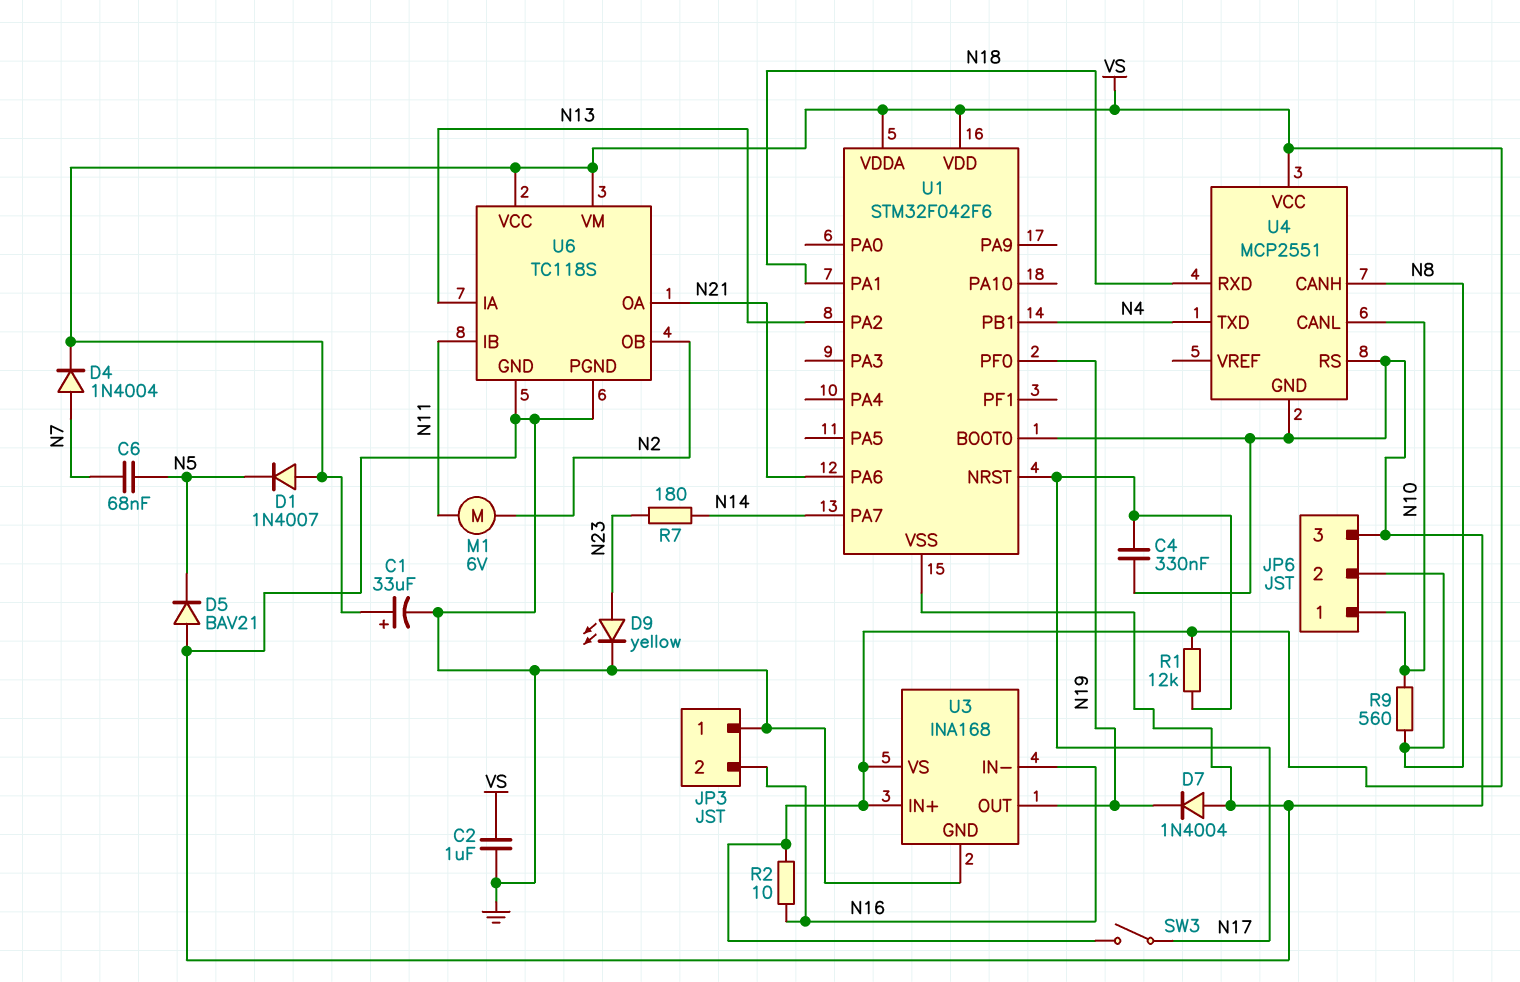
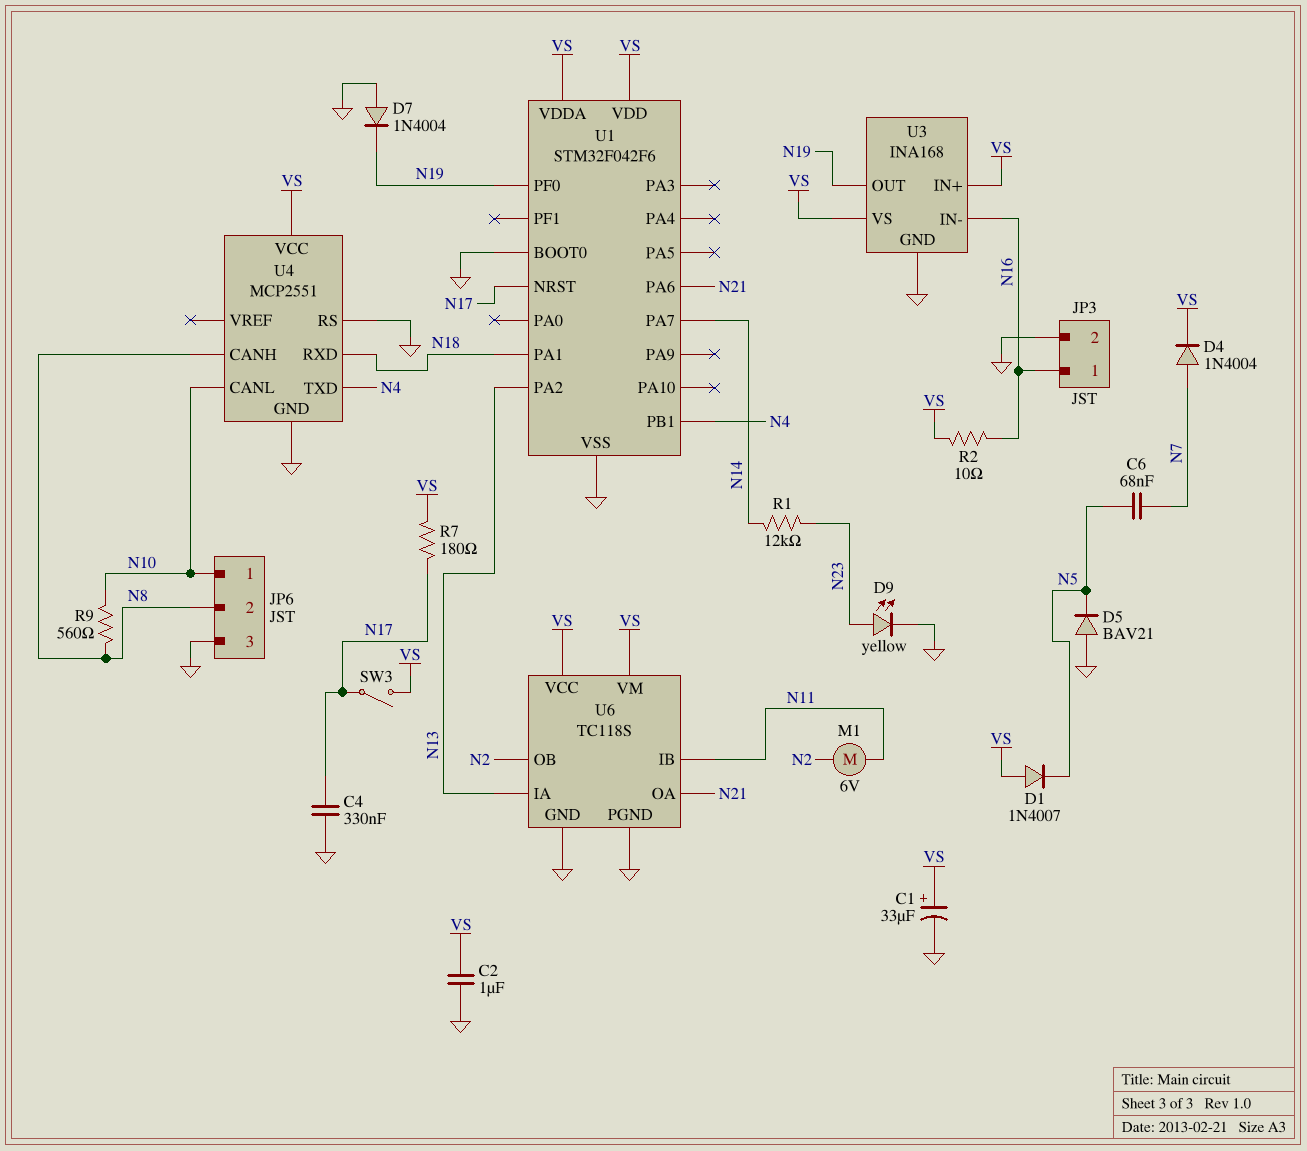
JP3 pin 1: GND -> N16
JP3 pin 2: N16 -> GND
R1: 12k (N17, VS) -> 12k (N14, N23)
R7: 180 (N14, N23) -> 180 (N17, VS)

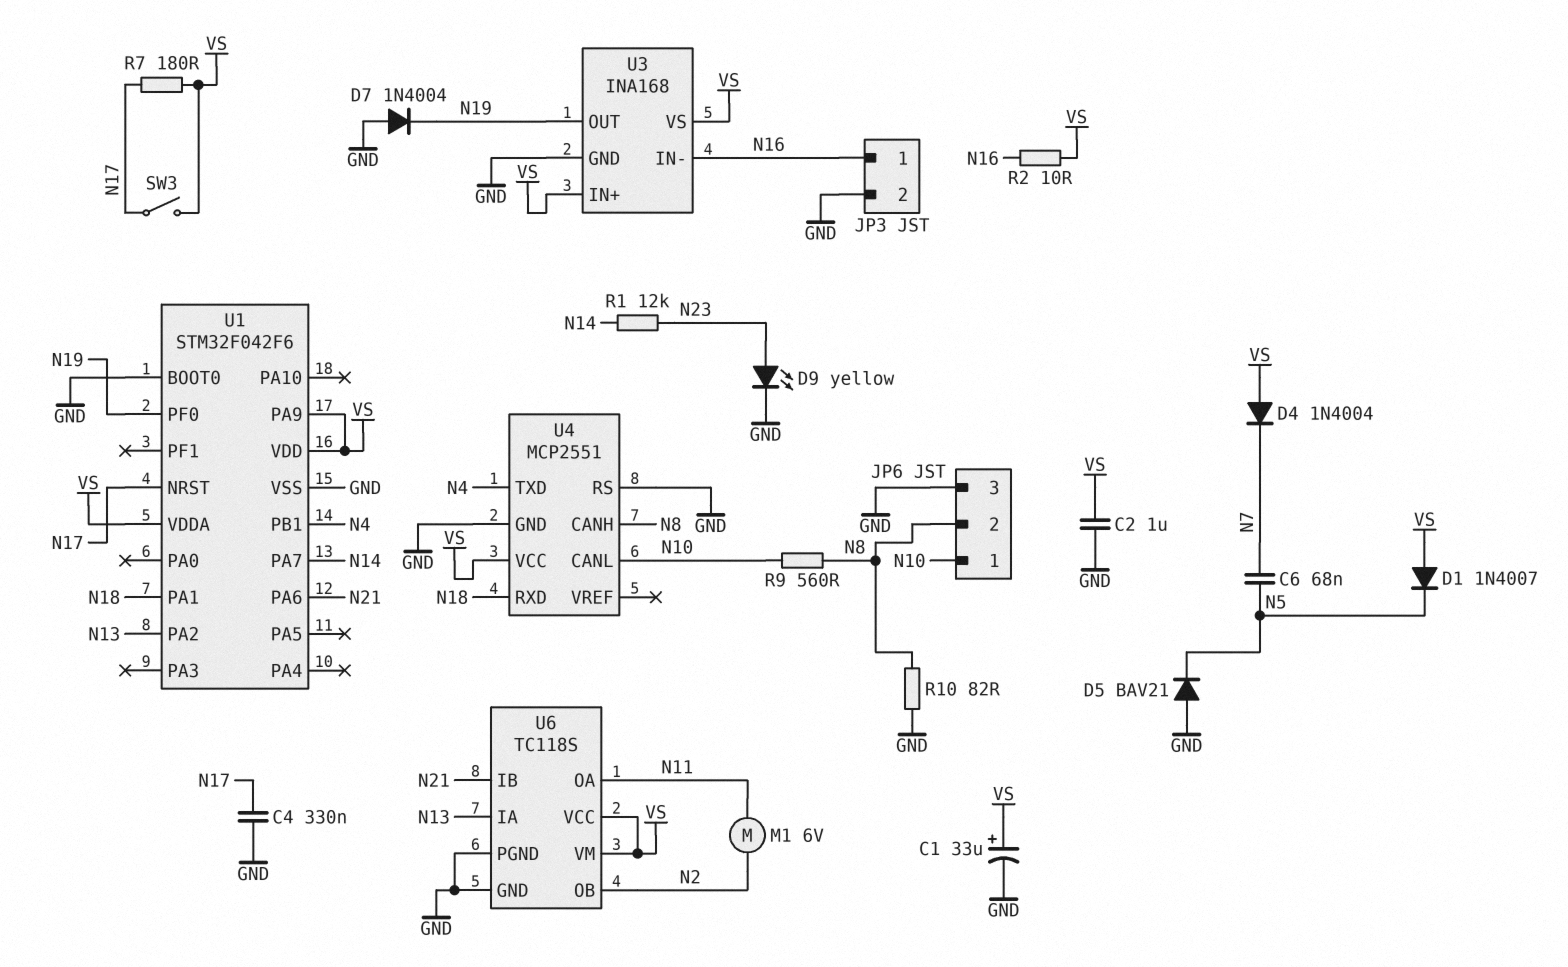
D4: diode 1N4004 (A N7, K VS) -> diode 1N4004 (A VS, K N7)
R10: none -> 82 (GND, N8)
U1 pin PA9: none -> VS
U6 pin IB: N11 -> N21
U6 pin OA: N21 -> N11

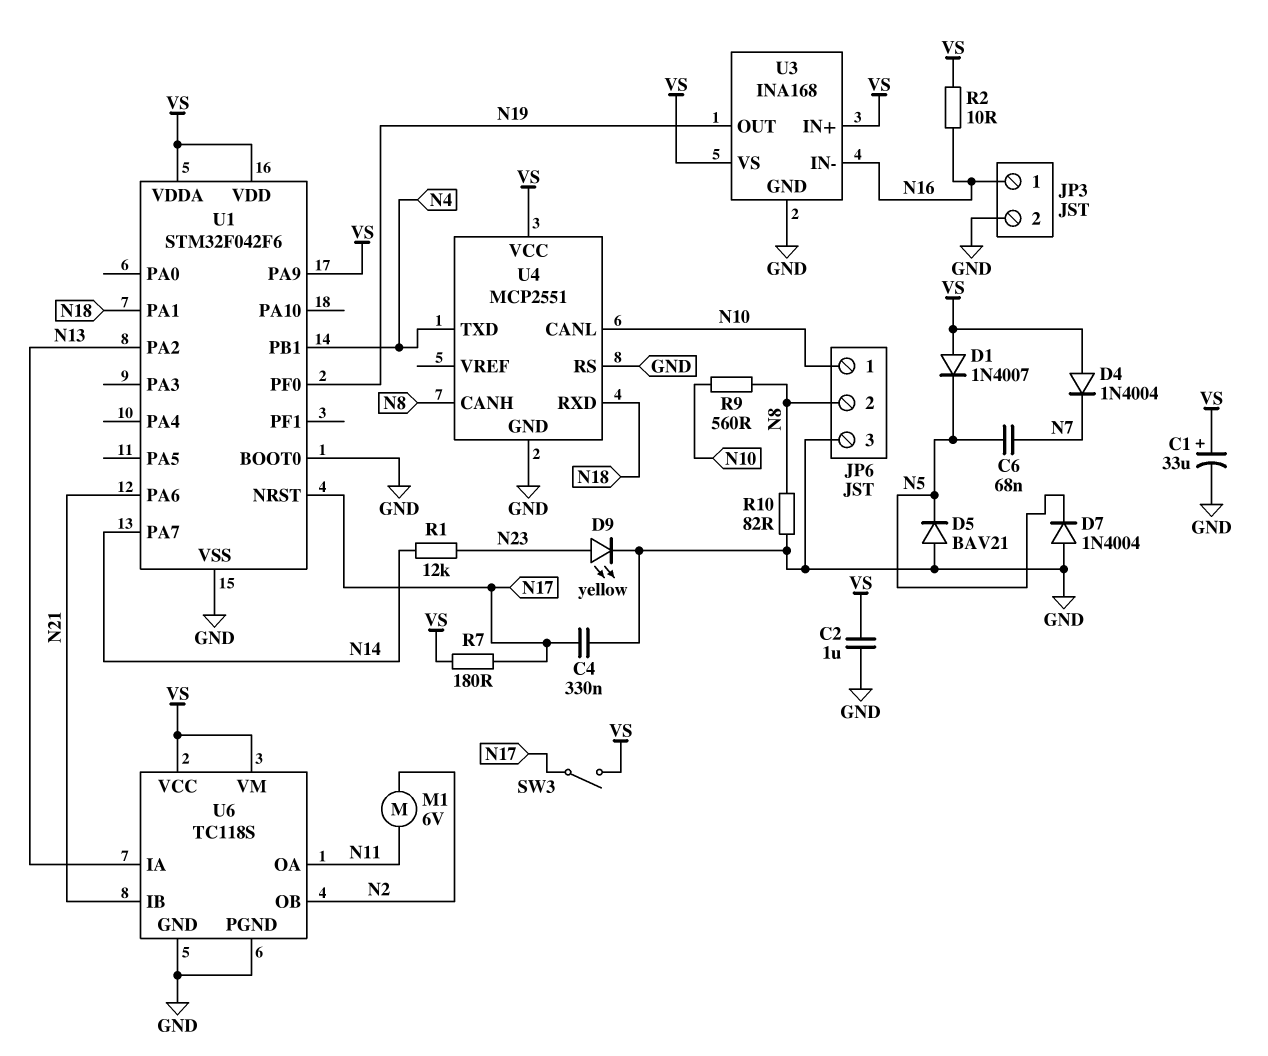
D7: diode 1N4004 (A GND, K N19) -> diode 1N4004 (A GND, K N5)

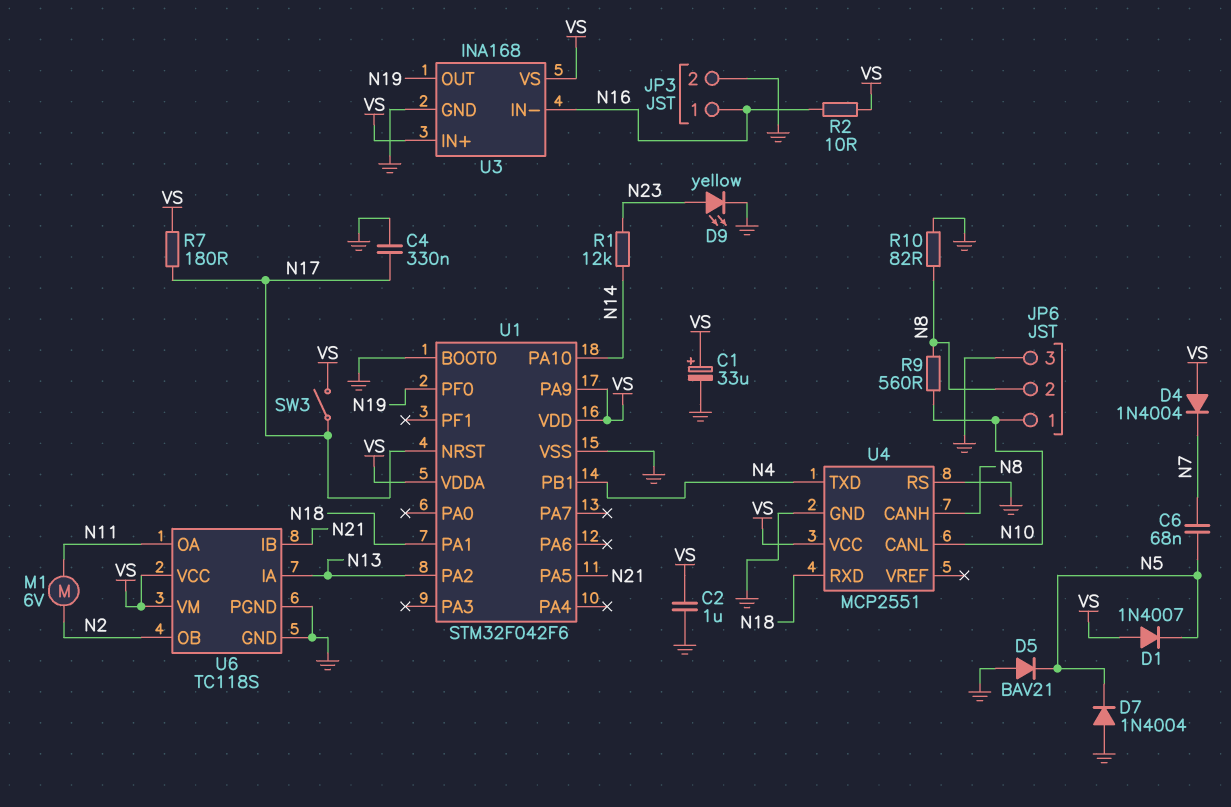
U1 pin PA5: none -> N21
U1 pin PA6: N21 -> none
U1 pin PA7: N14 -> none
U1 pin PA10: none -> N14

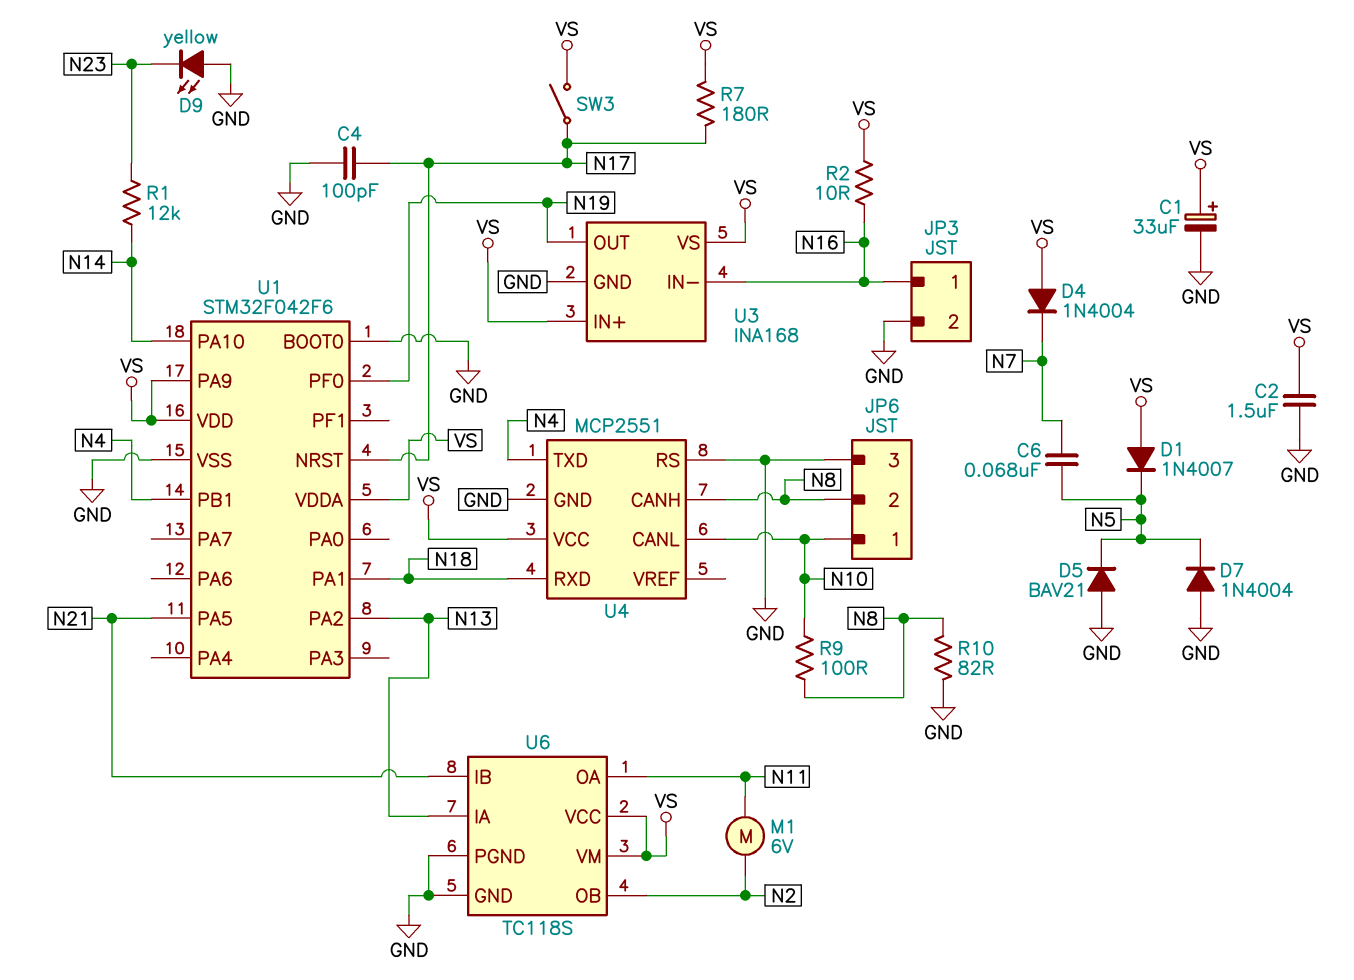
C2: 1uF (GND, VS) -> 1.5uF (GND, VS)
C4: 330nF (GND, N17) -> 100pF (GND, N17)
D9: LED yellow (A N23, K GND) -> LED yellow (A GND, K N23)
R9: 560 (N8, N10) -> 100 (N8, N10)

